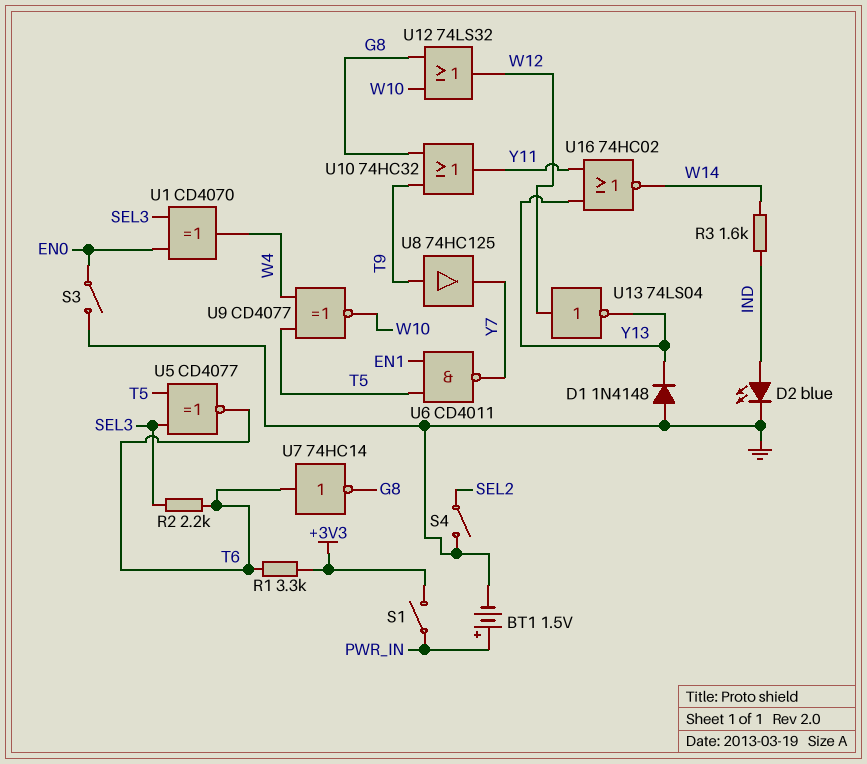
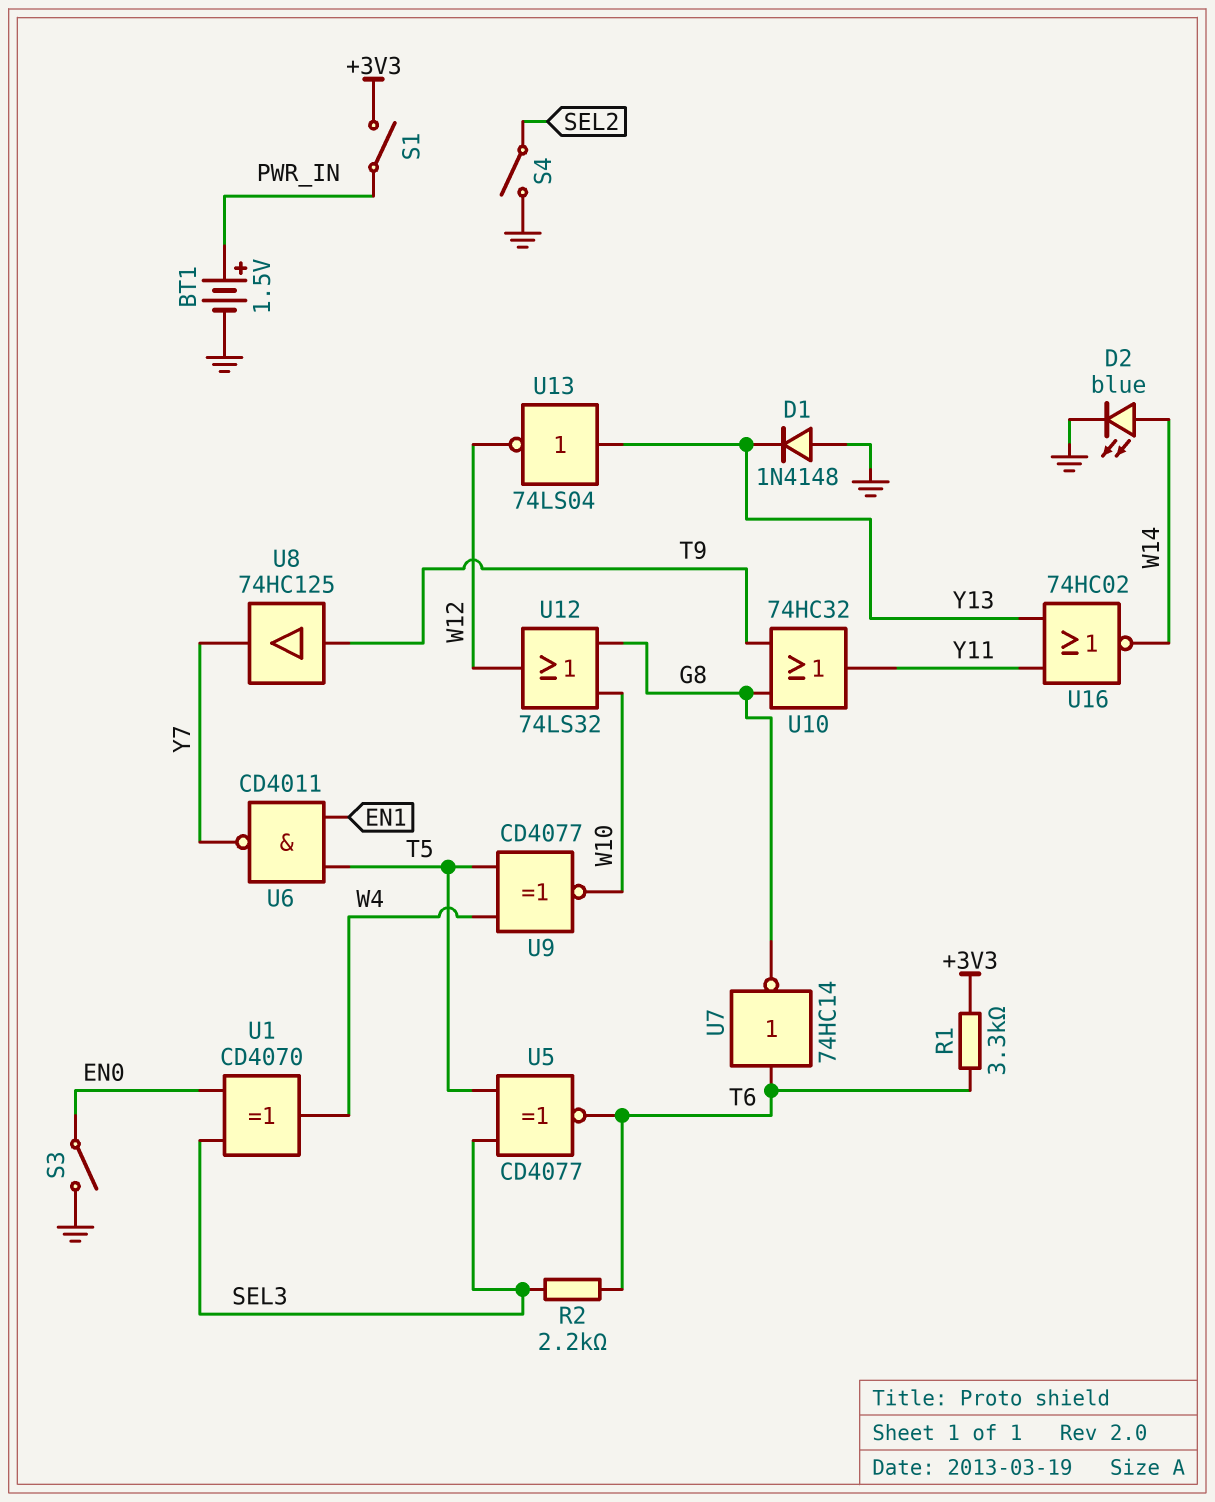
D2: LED blue (A IND, K GND) -> LED blue (A W14, K GND)
R3: 1.6k (IND, W14) -> none
U13: NOT 74LS04 (in W12, out Y13) -> NOT 74LS04 (in Y13, out W12)

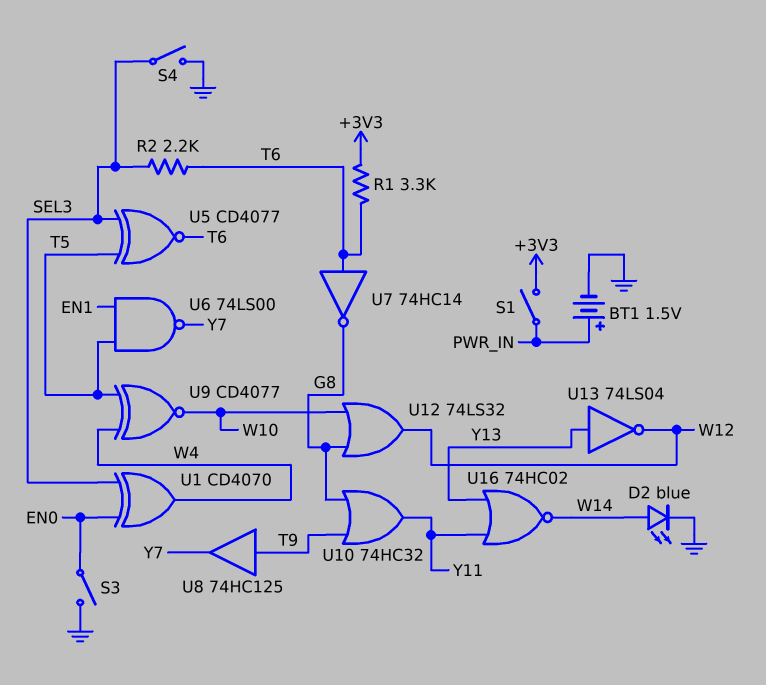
D1: diode 1N4148 (A GND, K Y13) -> none
S4: switch (GND, SEL2) -> switch (GND, SEL3)
U6: NAND CD4011 (in EN1, in T5, out Y7) -> NAND 74LS00 (in EN1, in T5, out Y7)

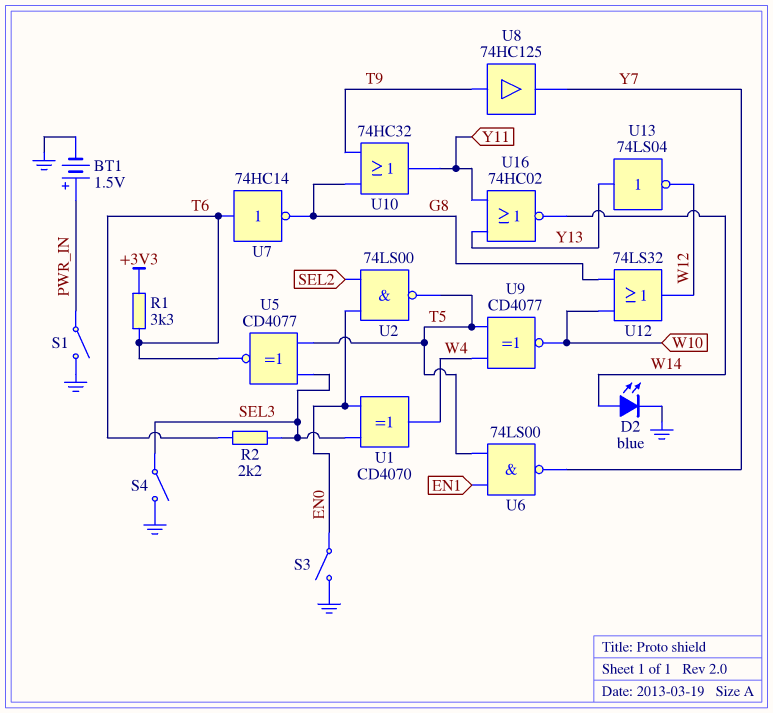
S1: switch (+3V3, PWR_IN) -> switch (GND, PWR_IN)
U2: none -> NAND 74LS00 (in EN0, in SEL2, out T5)

